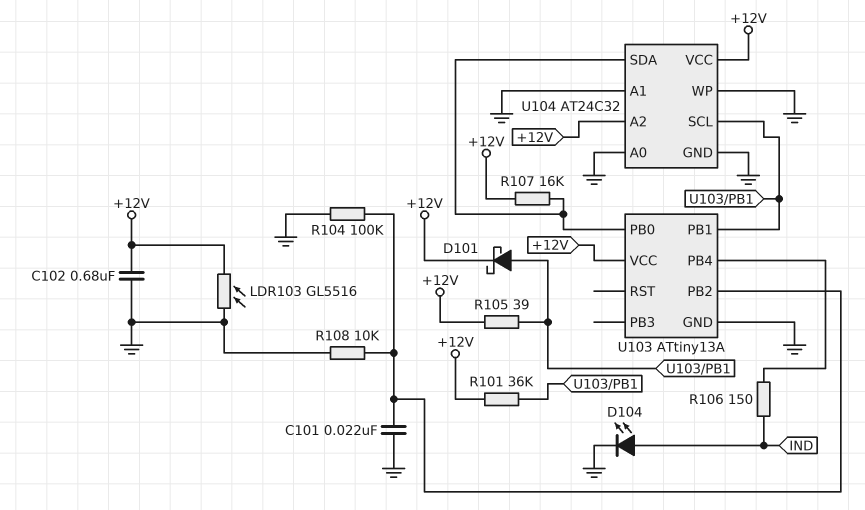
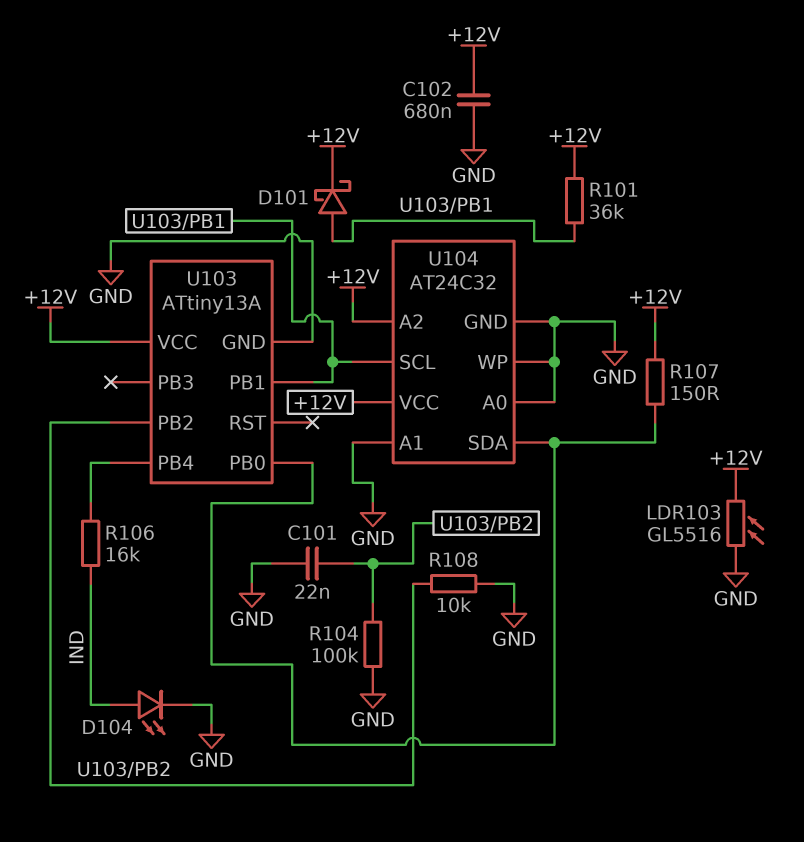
R105: 39 (+12V, U103/PB1) -> none
R106: 150 (IND, U103/PB4) -> 16k (IND, U103/PB4)
R107: 16k (+12V, U103/PB0) -> 150 (+12V, U103/PB0)

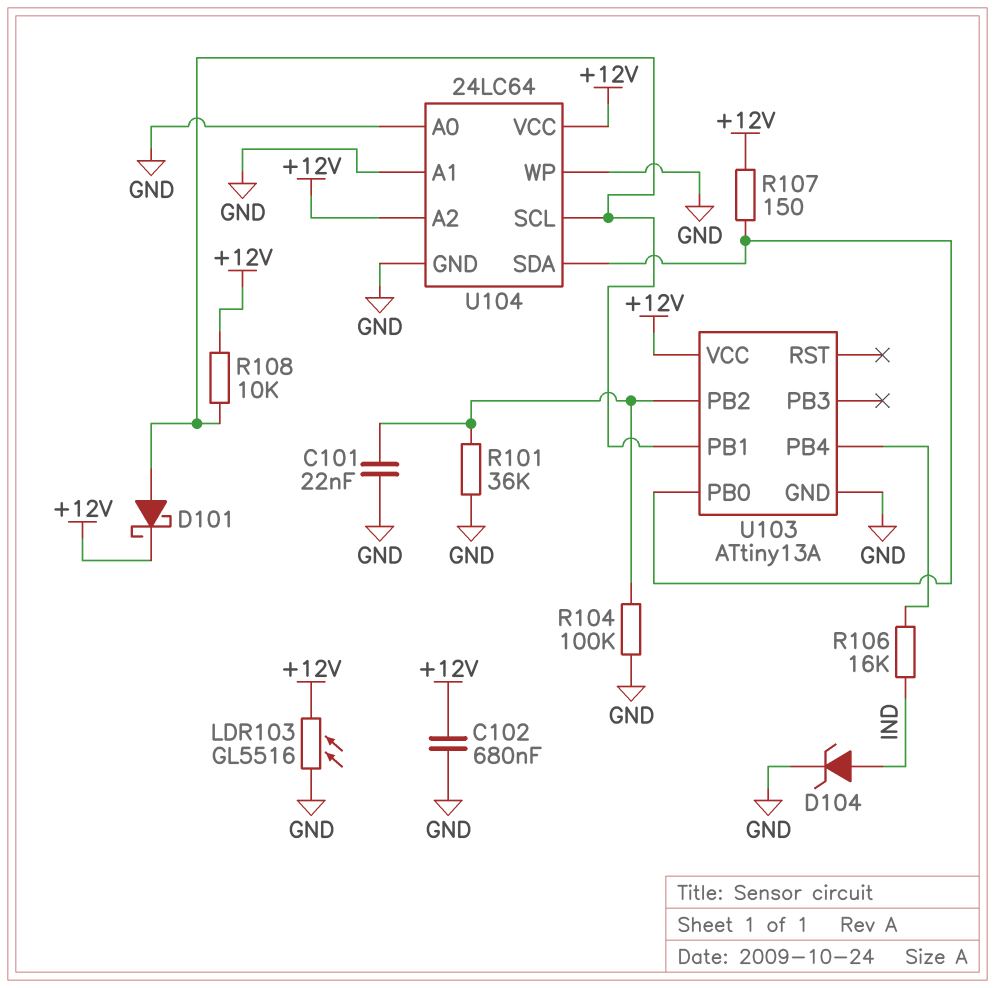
D104: LED (A IND, K GND) -> zener (A IND, K GND)
R101: 36k (+12V, U103/PB1) -> 36k (GND, U103/PB2)
R108: 10k (GND, U103/PB2) -> 10k (+12V, U103/PB1)
U104: AT24C32 -> 24LC64

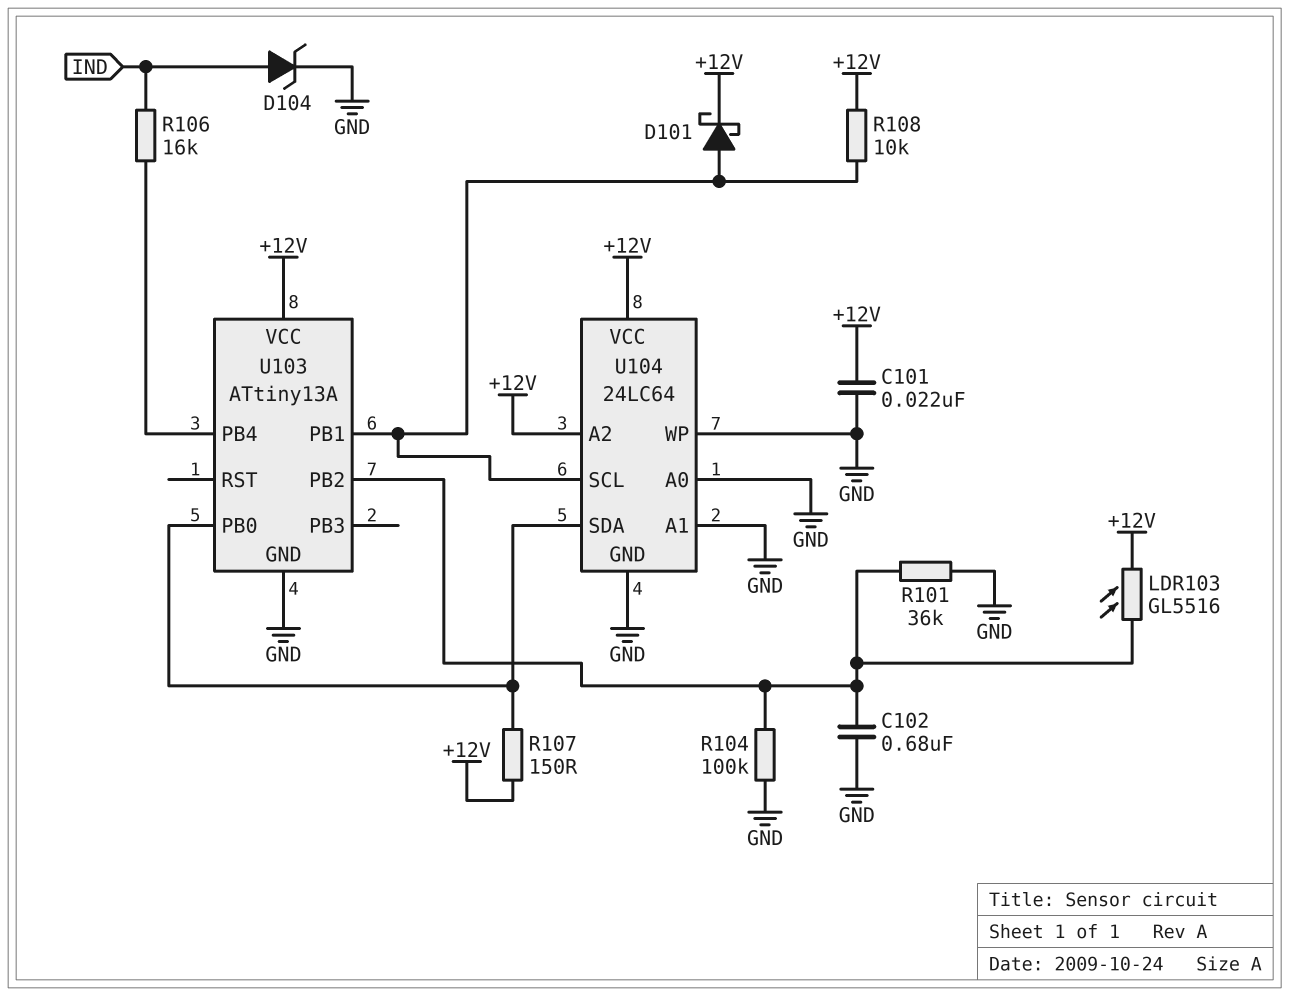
C101: 22nF (GND, U103/PB2) -> 22nF (+12V, GND)
C102: 680nF (+12V, GND) -> 680nF (GND, U103/PB2)
LDR103: GL5516 (+12V, GND) -> GL5516 (+12V, U103/PB2)

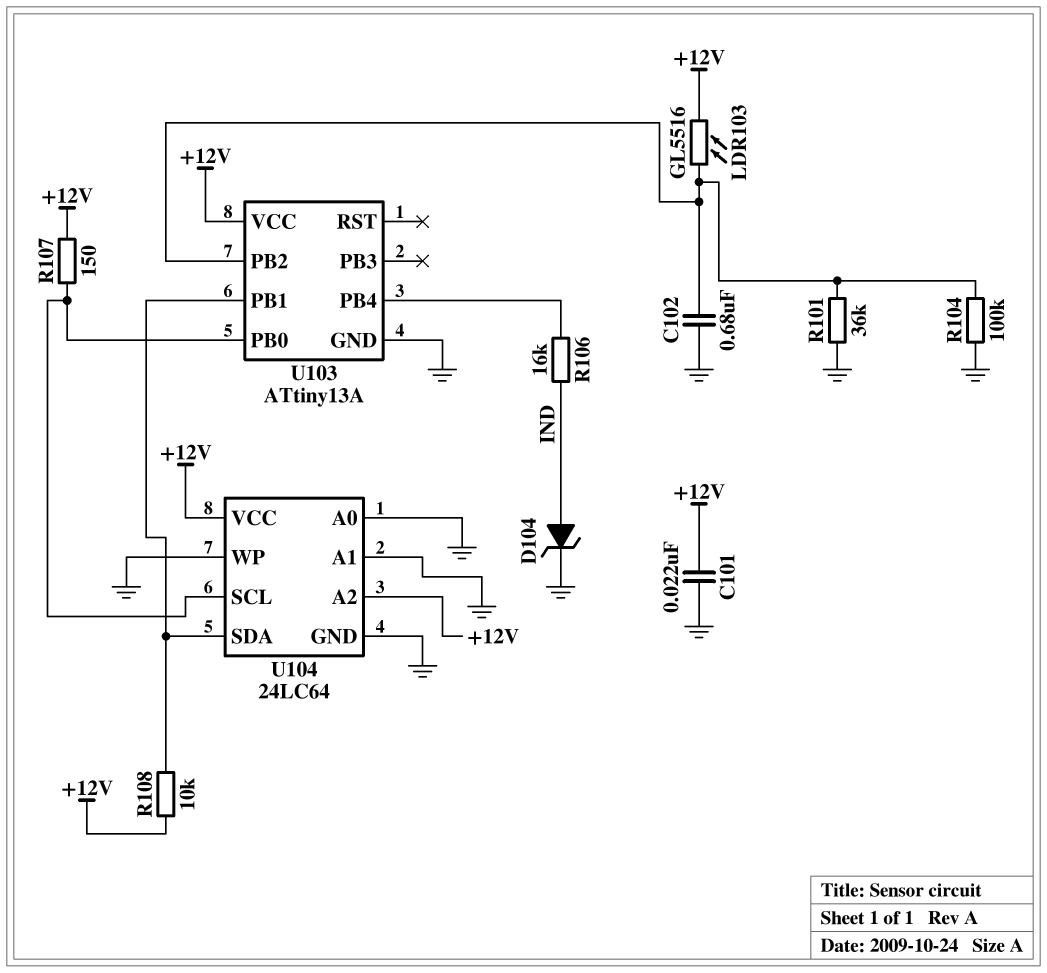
D101: schottky (A U103/PB1, K +12V) -> none
U104 pin SCL: U103/PB1 -> U103/PB0
U104 pin SDA: U103/PB0 -> U103/PB1

